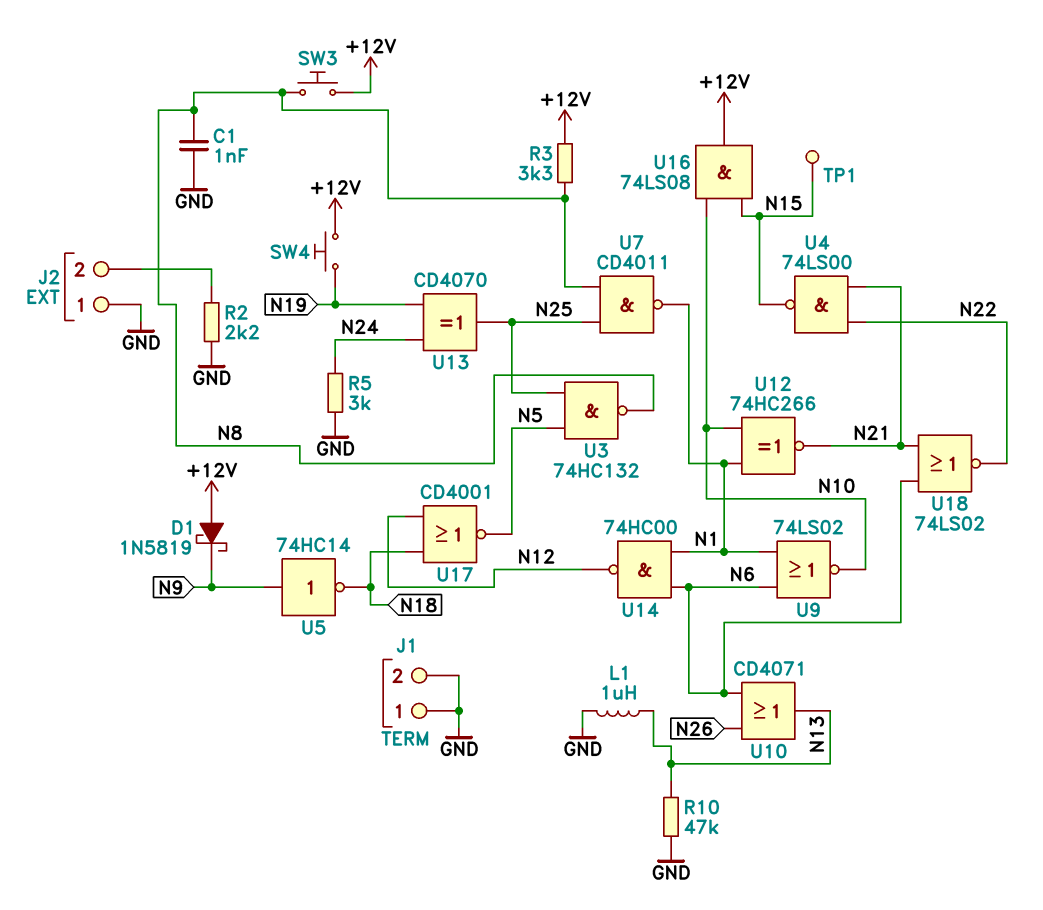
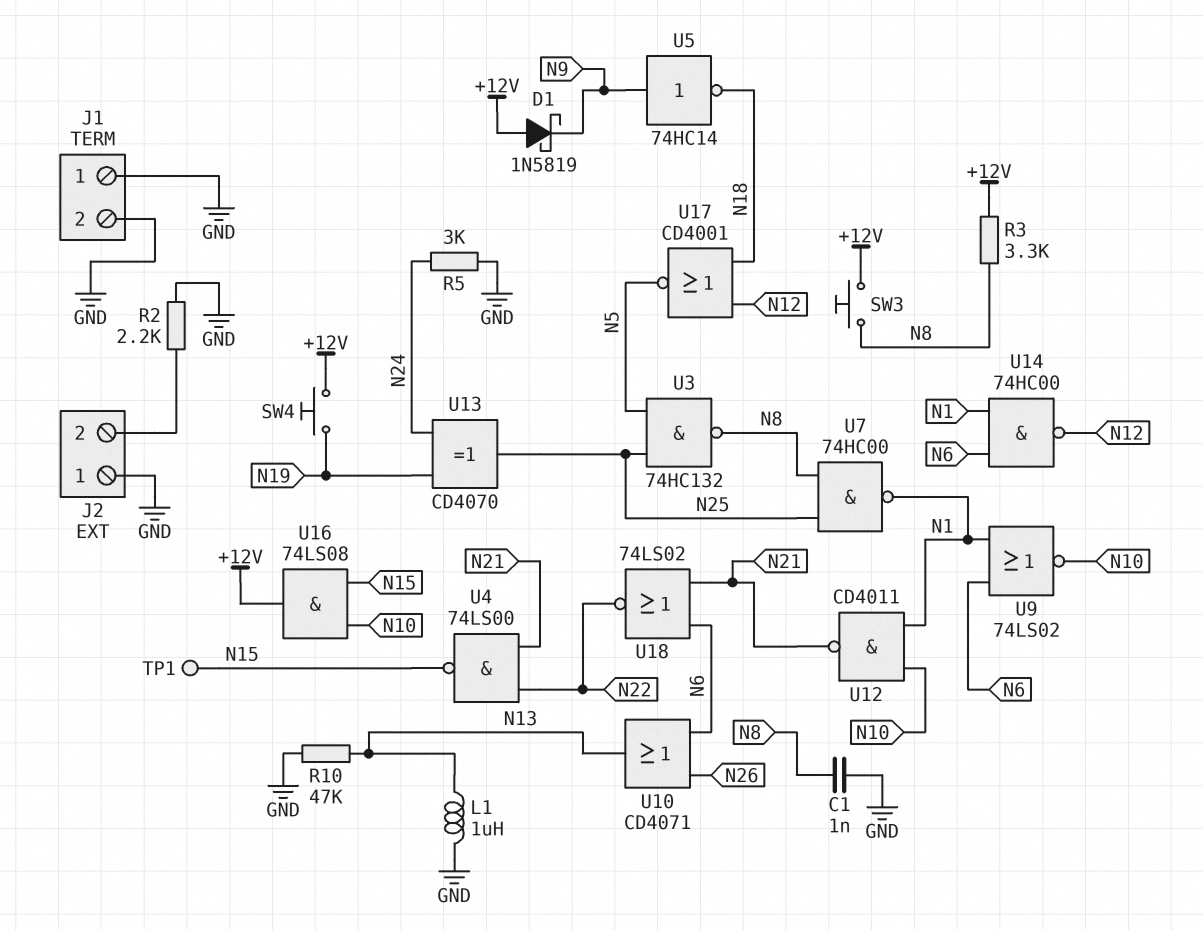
U7: NAND CD4011 (in N8, in N25, out N1) -> NAND 74HC00 (in N8, in N25, out N1)
U12: XNOR 74HC266 (in N1, in N10, out N21) -> NAND CD4011 (in N1, in N10, out N21)

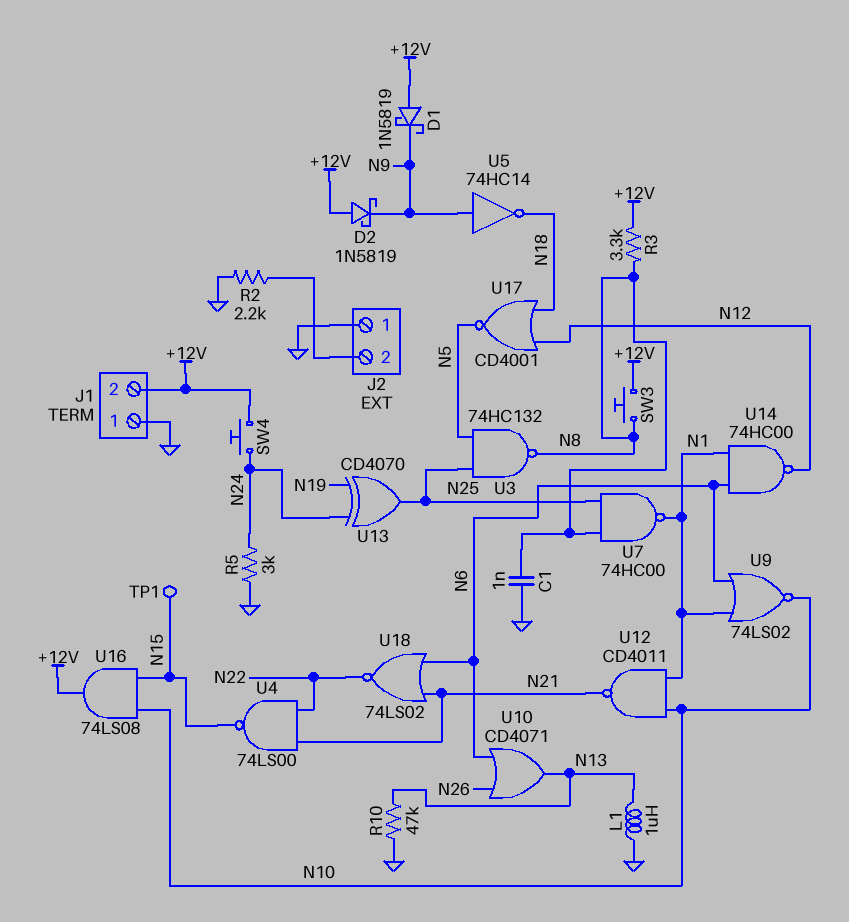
D2: none -> schottky 1N5819 (A +12V, K N9)
J1 pin 2: GND -> +12V
SW4: button (+12V, N19) -> button (+12V, N24)

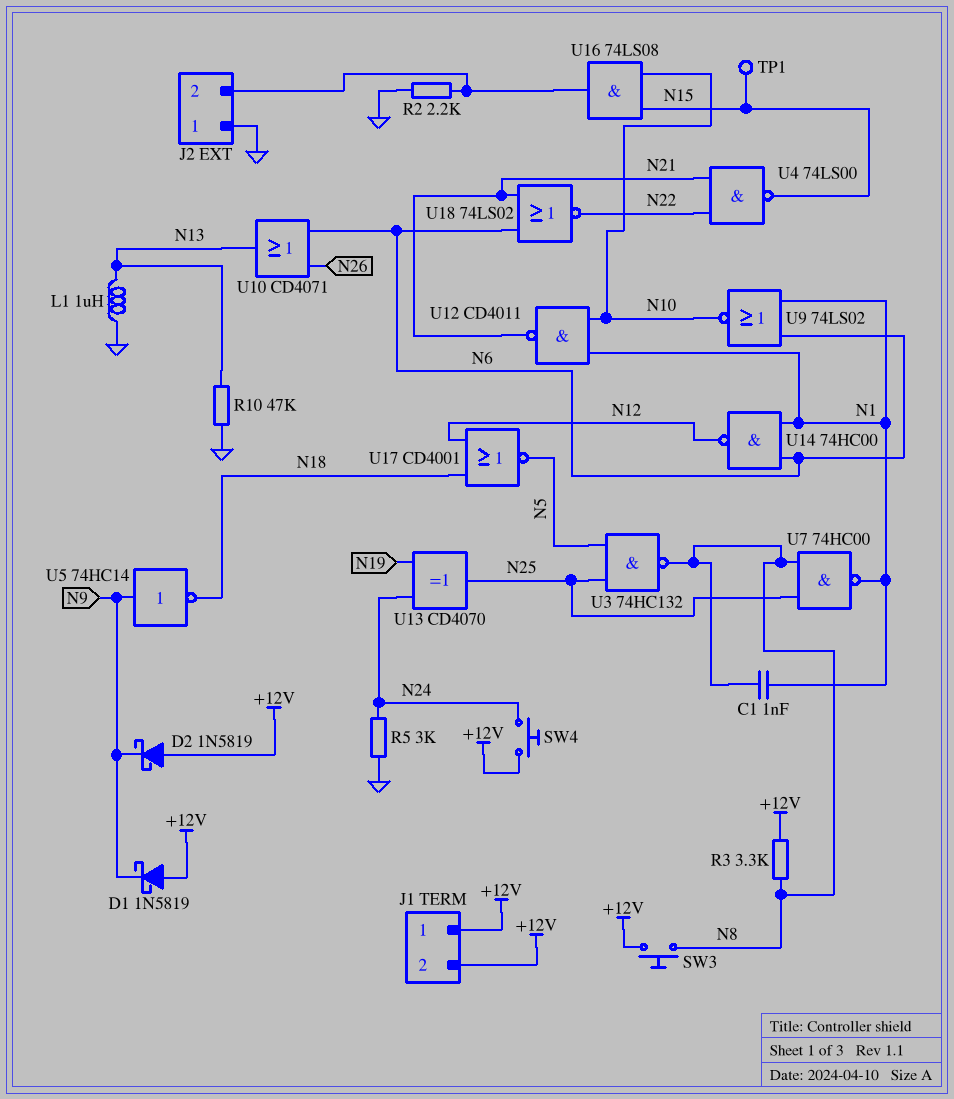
C1: 1nF (GND, N8) -> 1nF (N1, N8)
J1 pin 1: GND -> +12V
U16: AND 74LS08 (in N10, in N15, out +12V) -> AND 74LS08 (in N10, in N15, out J2/2)

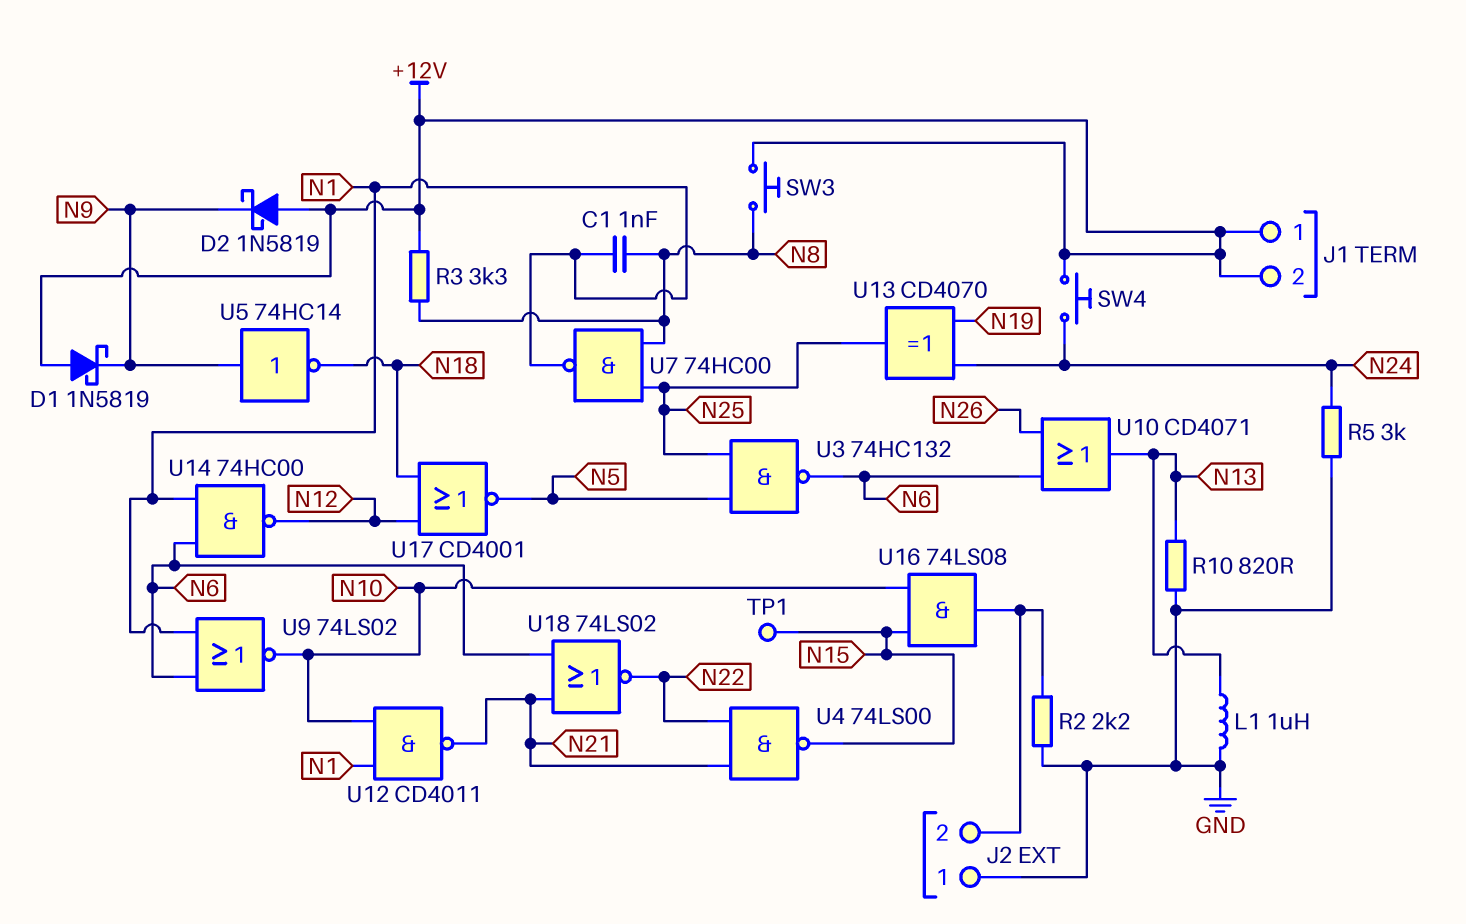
R10: 47k (GND, N13) -> 820 (GND, N13)
U3: NAND 74HC132 (in N5, in N25, out N8) -> NAND 74HC132 (in N5, in N25, out N6)

